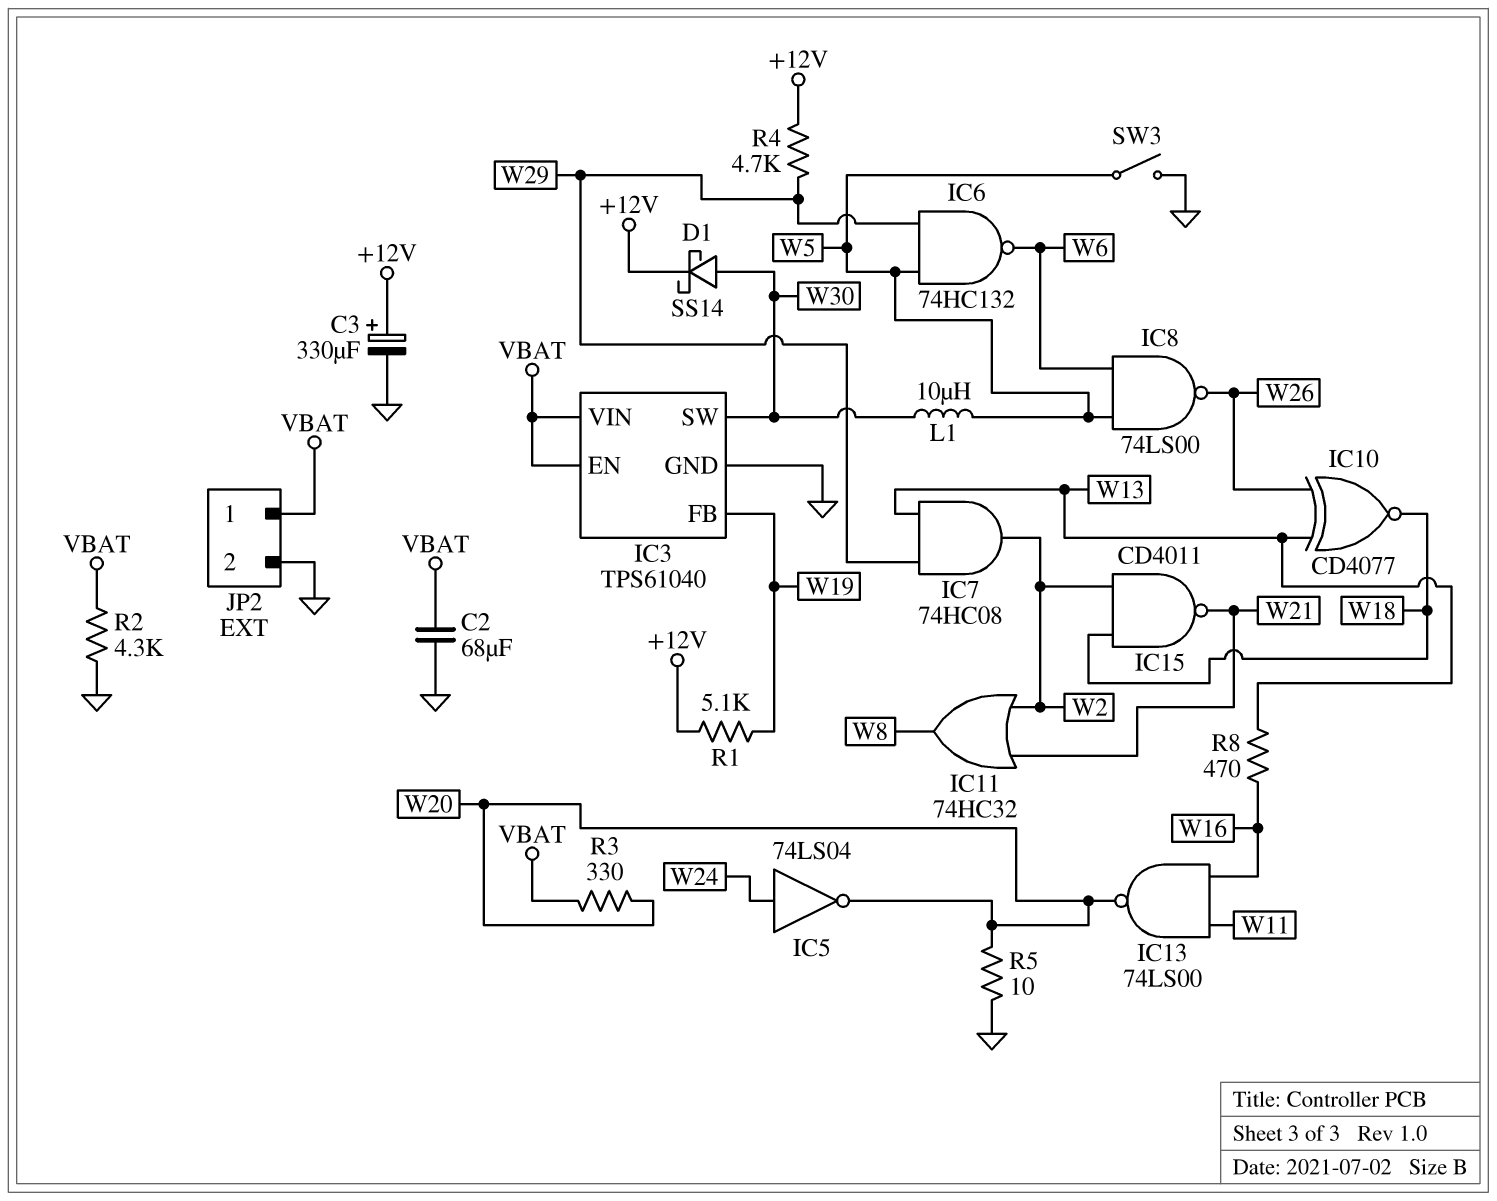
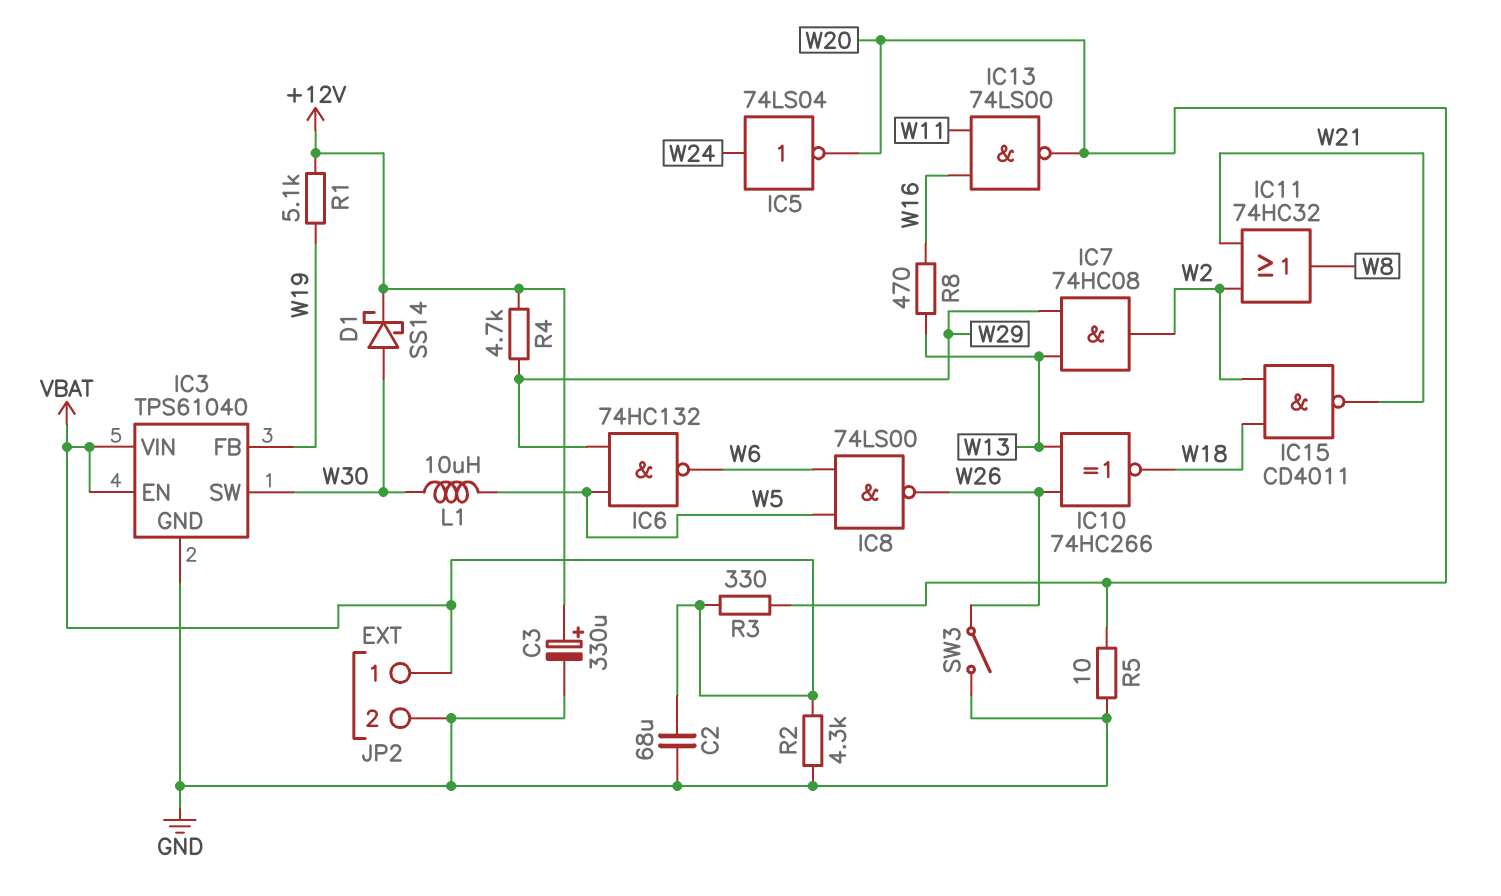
IC10: XNOR CD4077 (in W13, in W26, out W18) -> XNOR 74HC266 (in W13, in W26, out W18)
SW3: switch (GND, W5) -> switch (GND, W26)

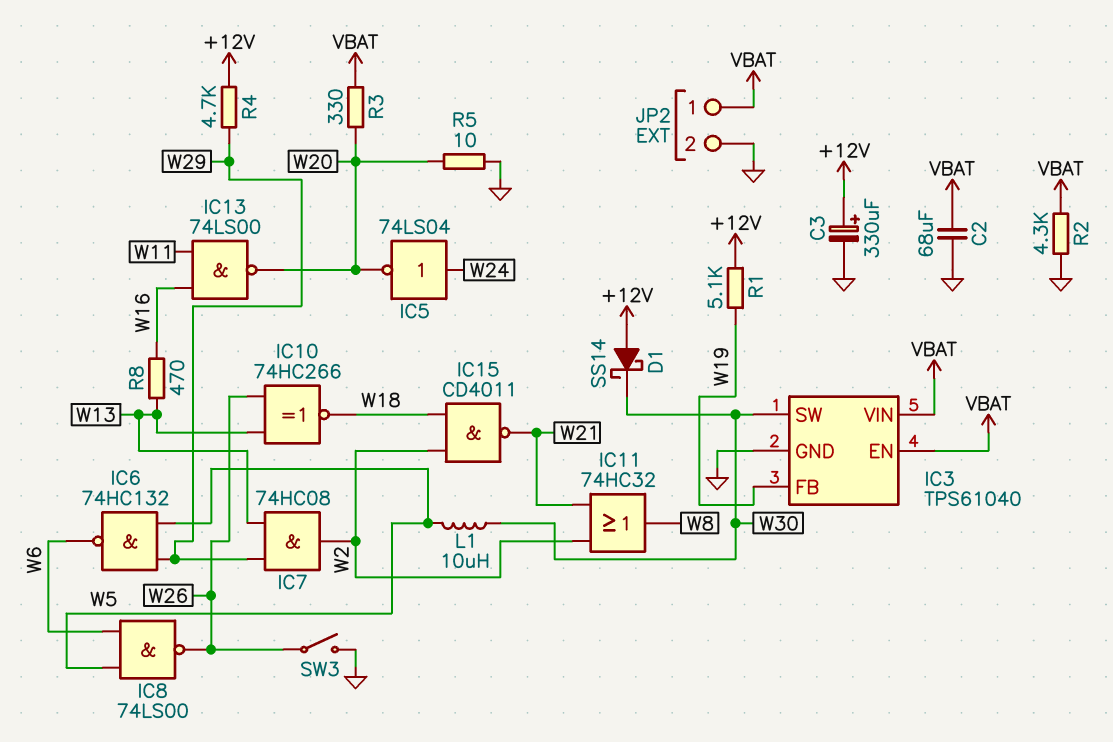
D1: schottky SS14 (A W30, K +12V) -> schottky SS14 (A +12V, K W30)

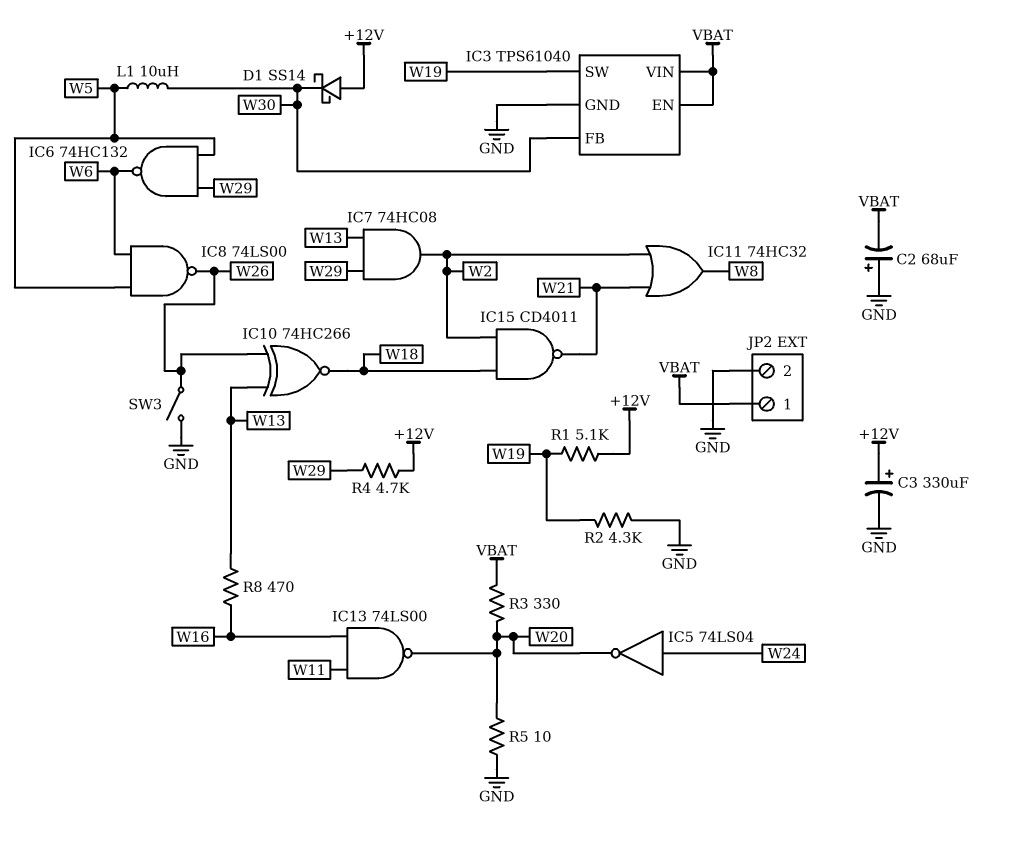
C2: 68uF (GND, VBAT) -> 68uF (plus GND, minus VBAT)
IC3 pin FB: W19 -> W30
IC3 pin SW: W30 -> W19
R2: 4.3k (GND, VBAT) -> 4.3k (GND, W19)

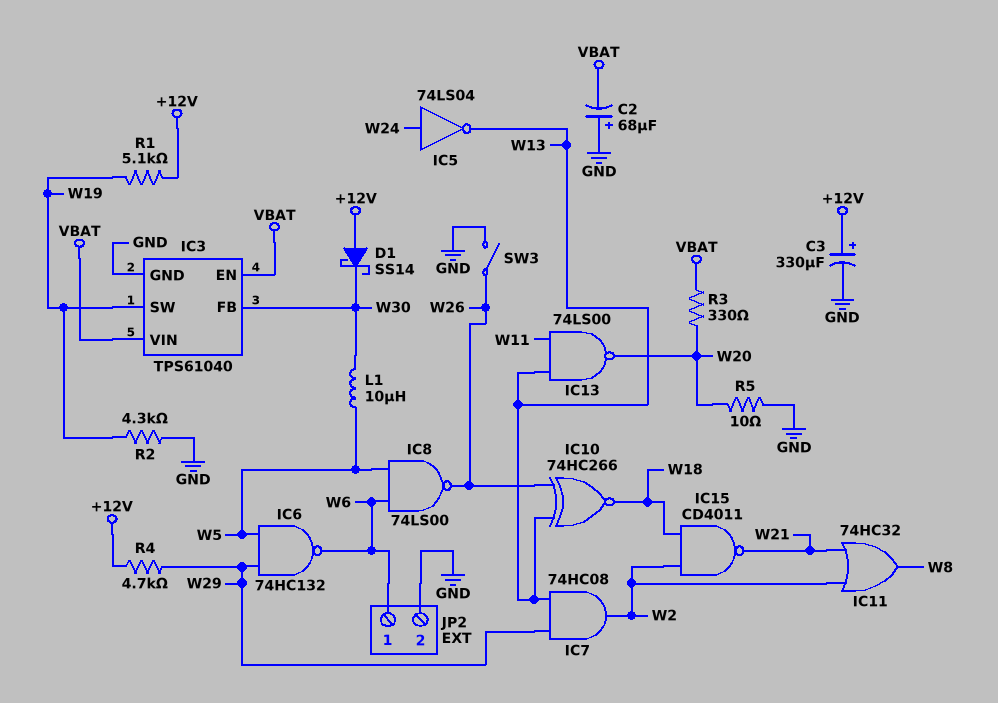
IC5: NOT 74LS04 (in W24, out W20) -> NOT 74LS04 (in W24, out W13)
IC13: NAND 74LS00 (in W11, in W16, out W20) -> NAND 74LS00 (in W11, in W13, out W20)
JP2 pin 1: VBAT -> W6
R8: 470 (W13, W16) -> none

